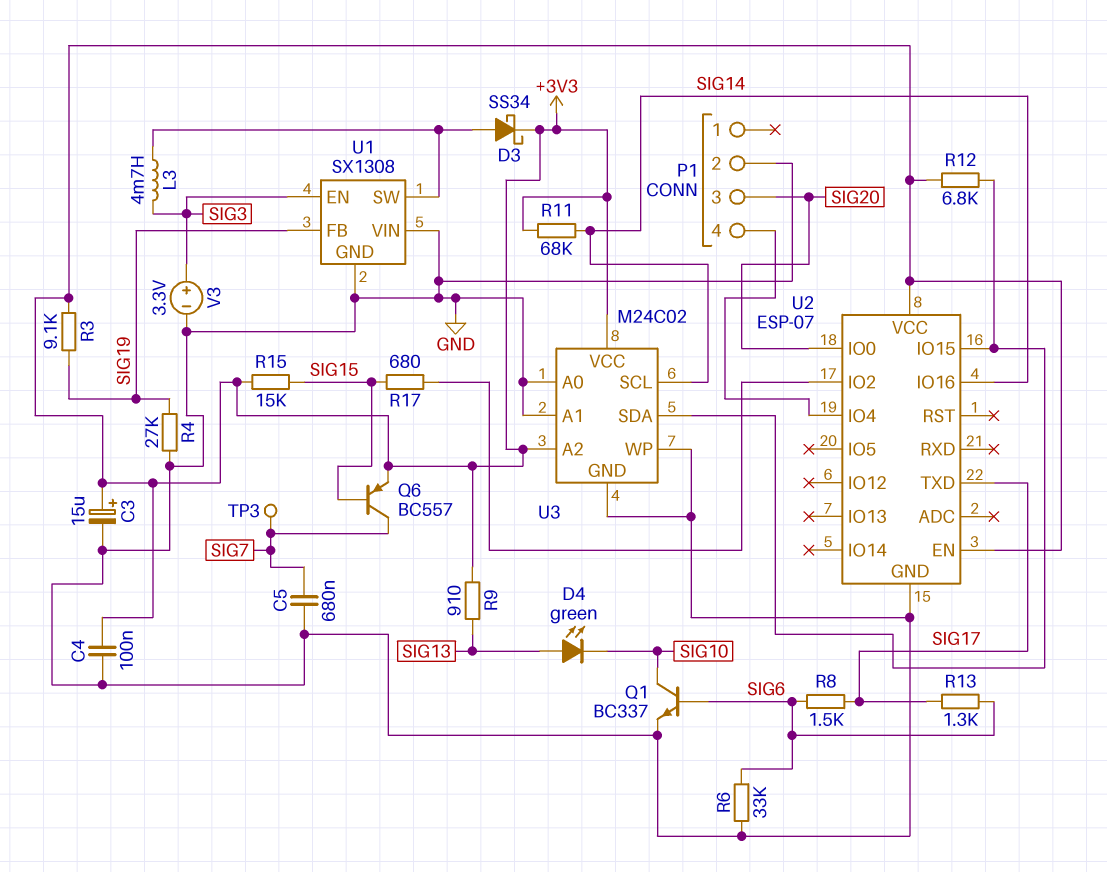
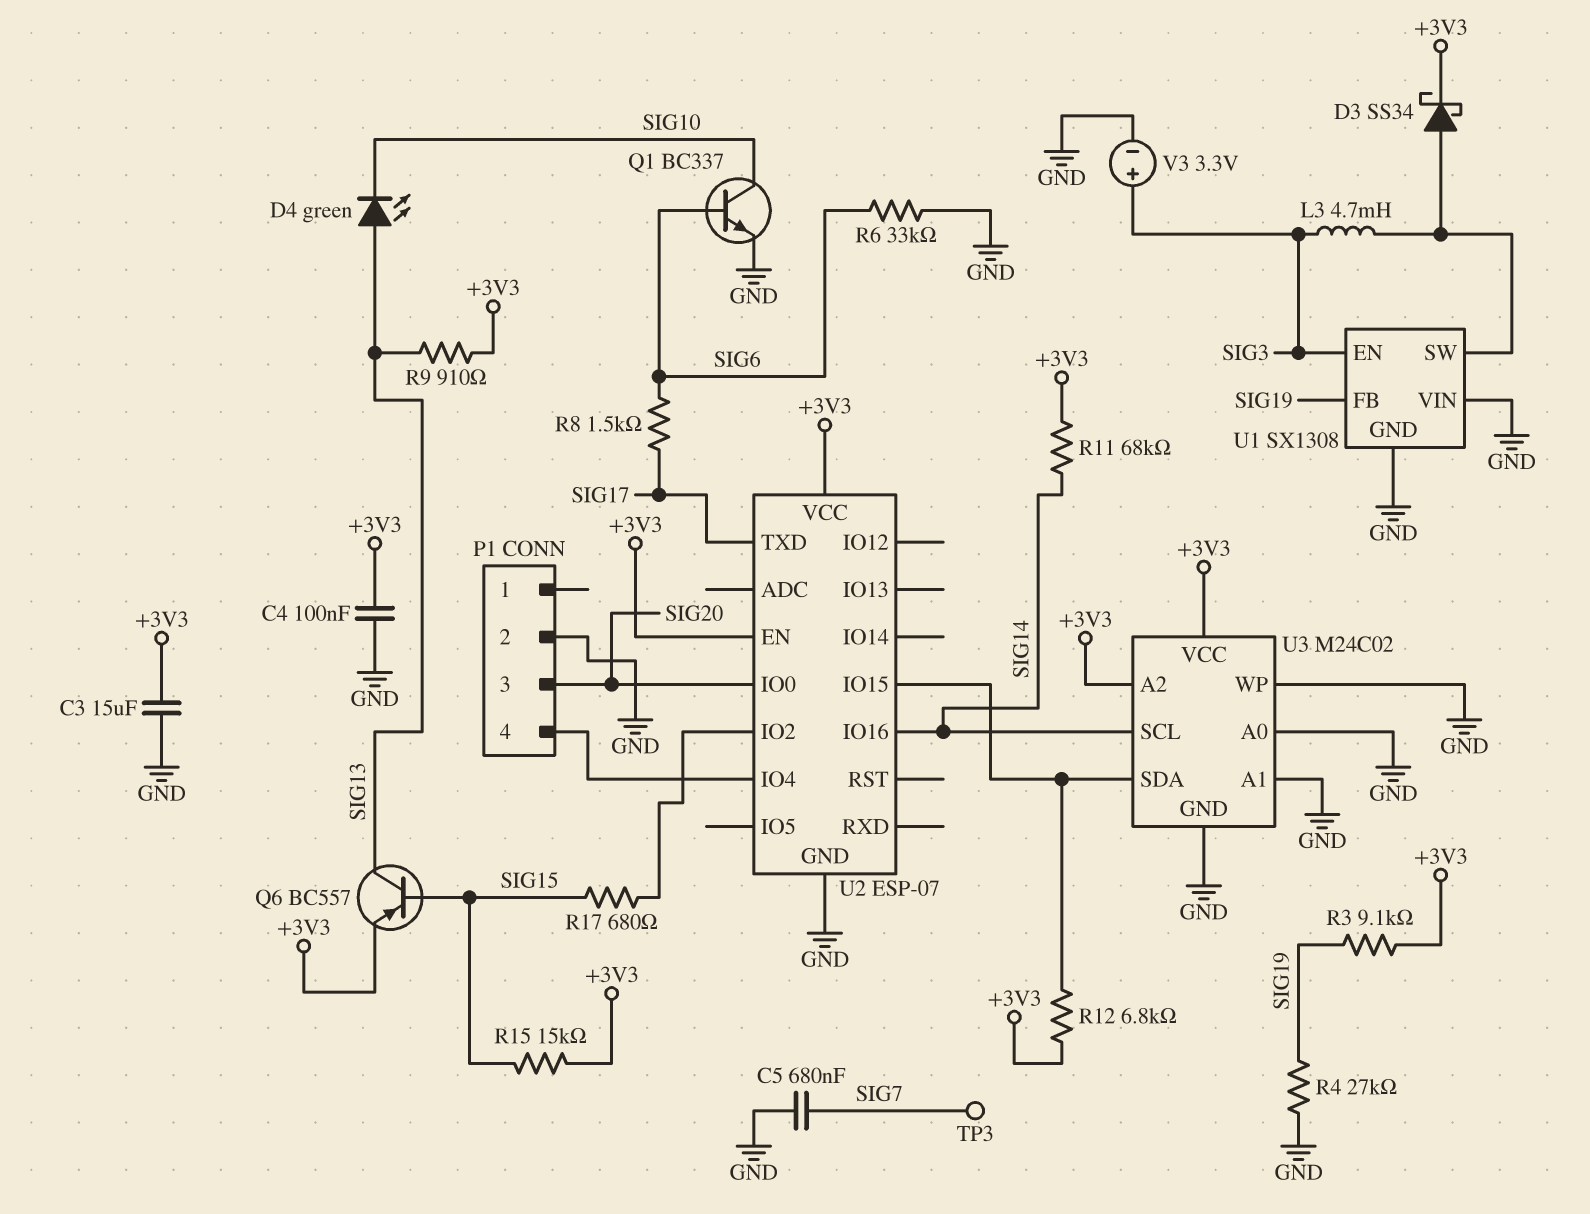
C3: 15uF (plus +3V3, minus GND) -> 15uF (+3V3, GND)
Q6: PNP BC557 (B SIG15, C SIG7, E +3V3) -> PNP BC557 (B SIG15, C SIG13, E +3V3)
R13: 1.3k (SIG6, SIG17) -> none

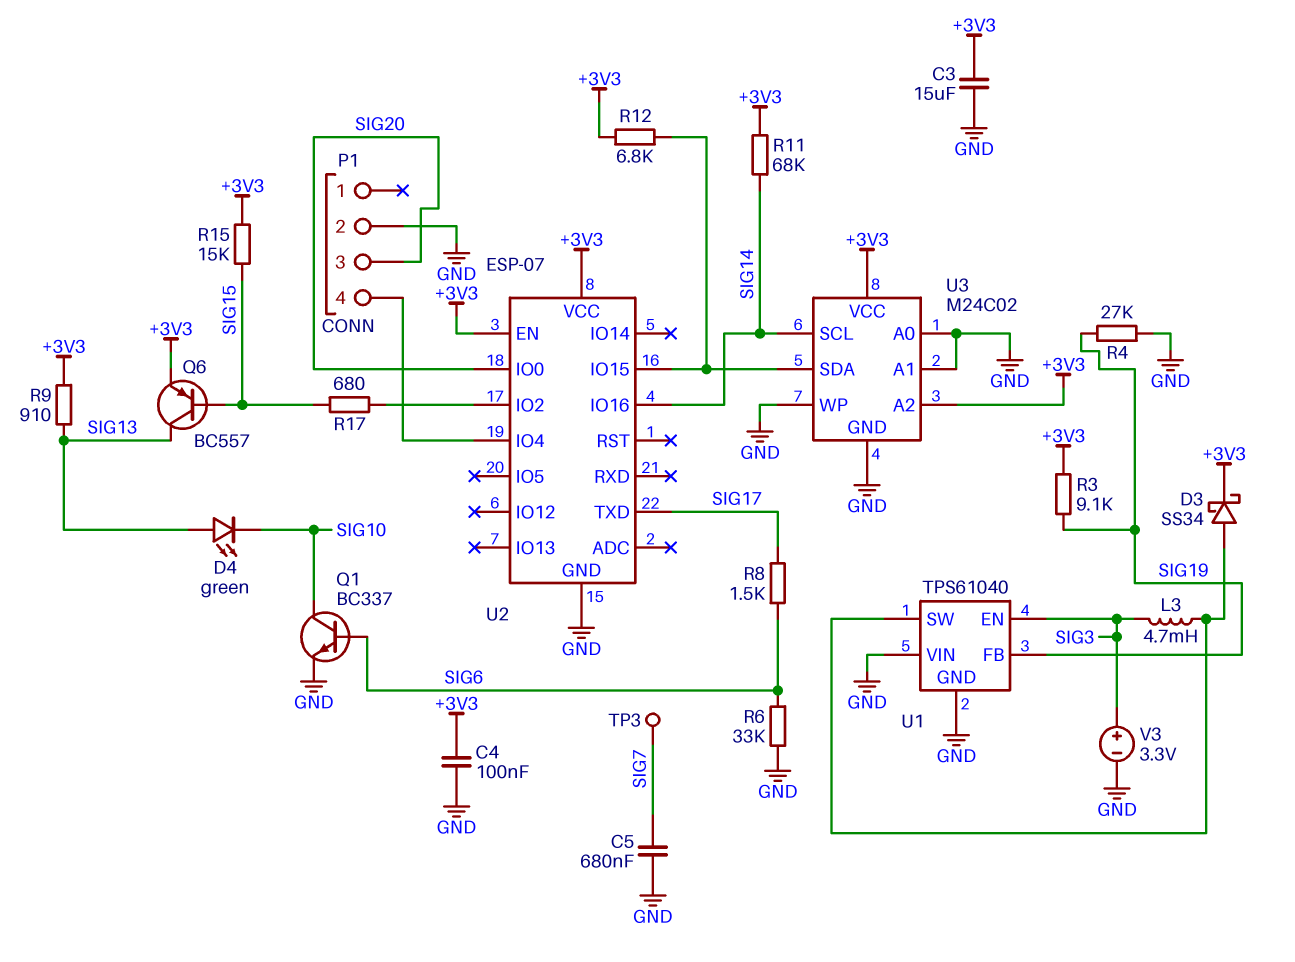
U1: SX1308 -> TPS61040

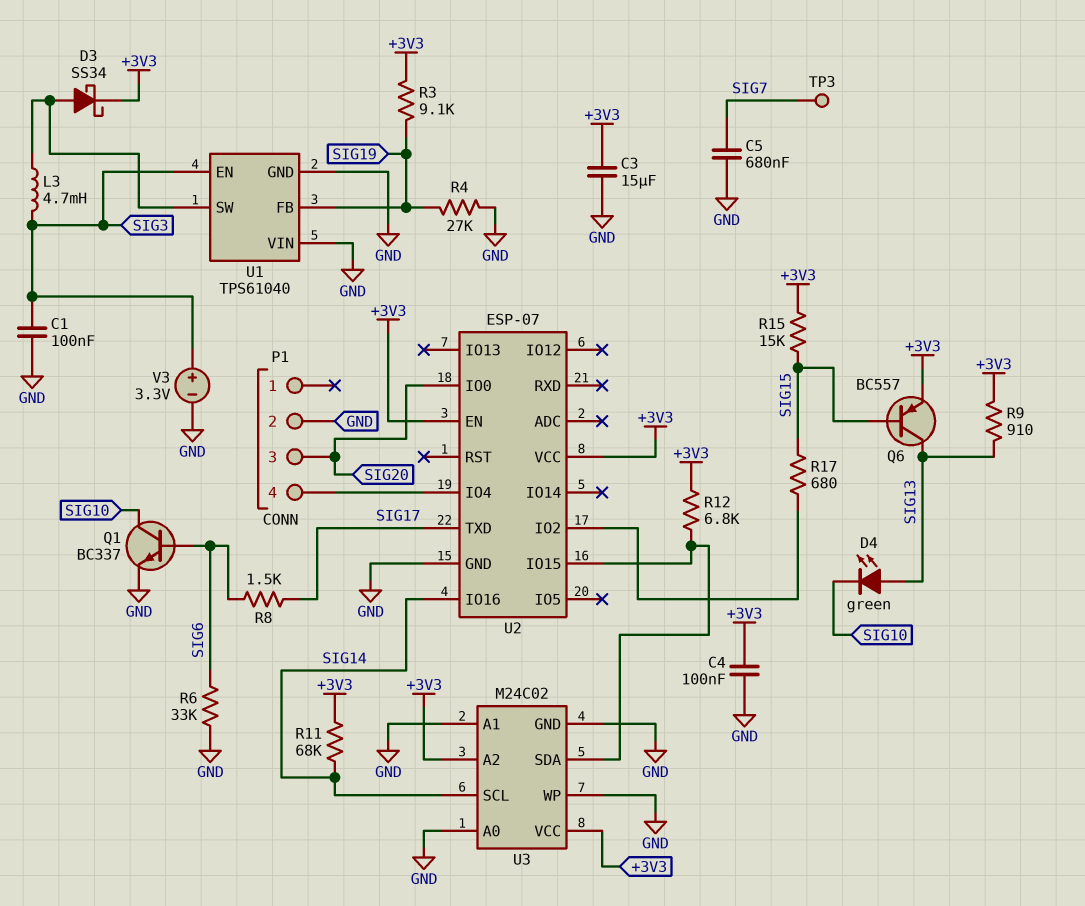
C1: none -> 100nF (GND, SIG3)

